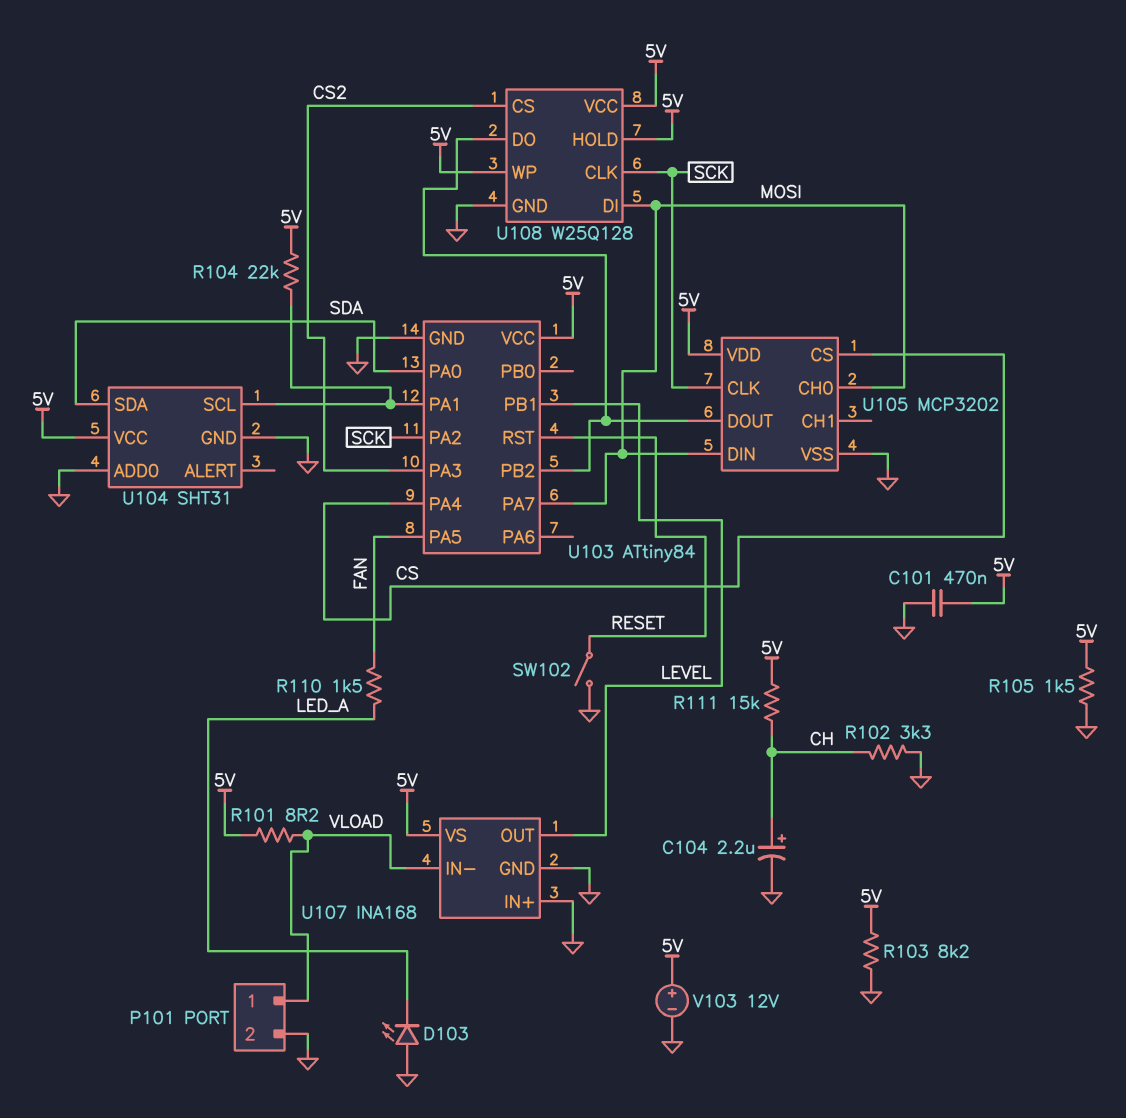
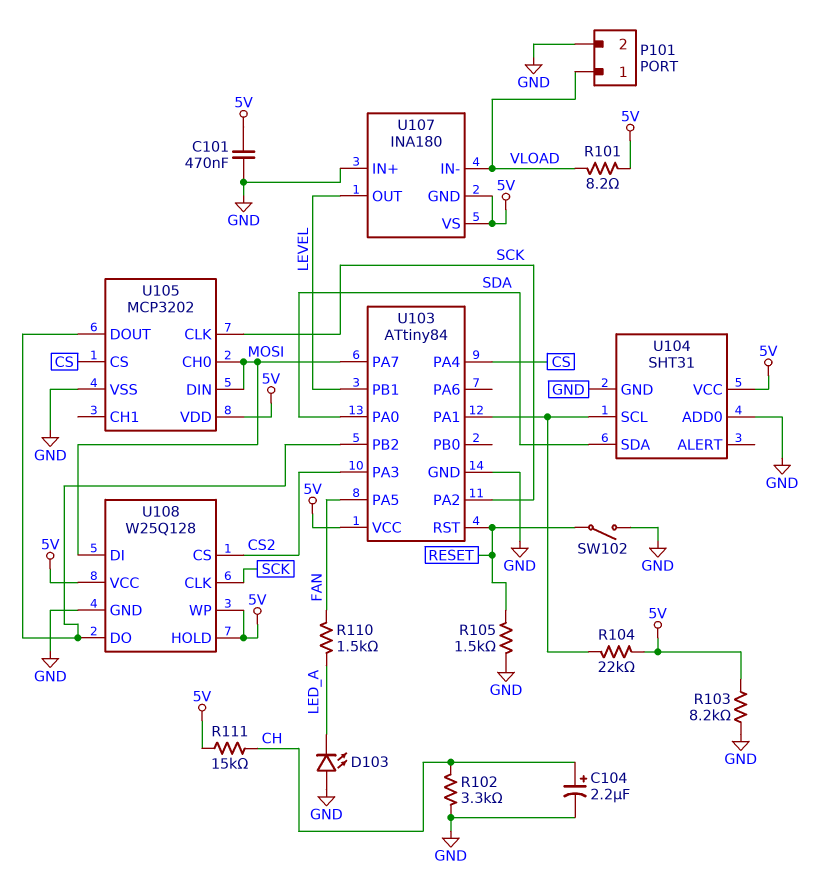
R105: 1.5k (5V, GND) -> 1.5k (GND, RESET)
U107: INA168 -> INA180
U107 pin GND: GND -> 5V
V103: 12V (plus 5V, minus GND) -> none

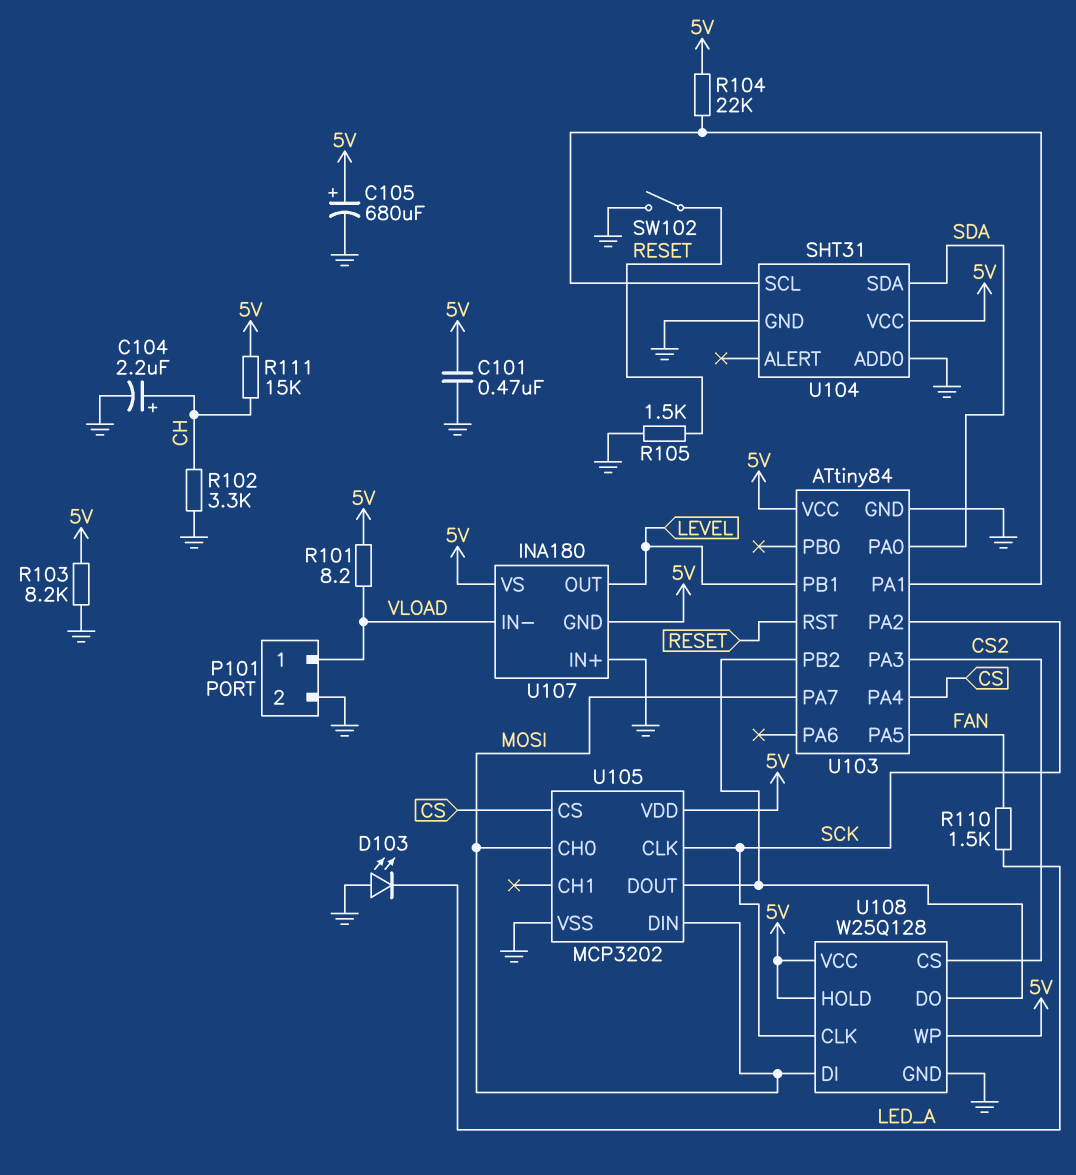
C105: none -> 680uF (plus 5V, minus GND)

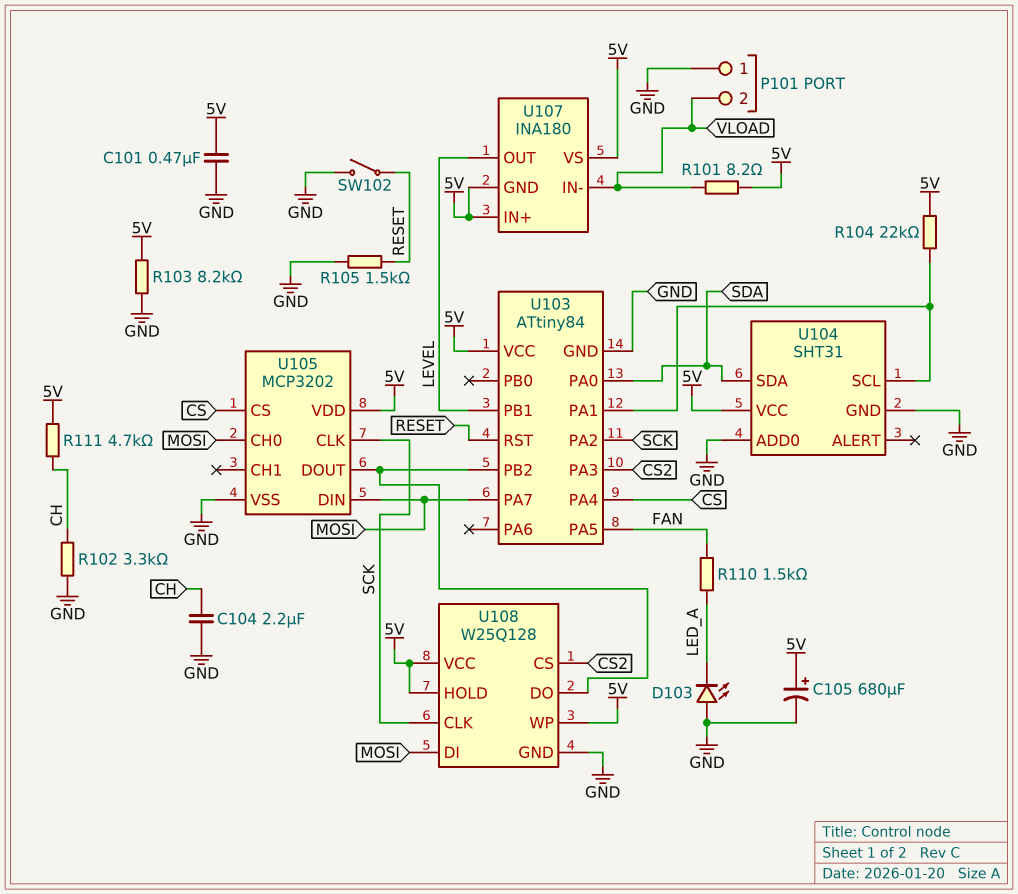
C104: 2.2uF (plus CH, minus GND) -> 2.2uF (CH, GND)
P101 pin 1: VLOAD -> GND
P101 pin 2: GND -> VLOAD
R111: 15k (5V, CH) -> 4.7k (5V, CH)
U107 pin IN+: GND -> 5V

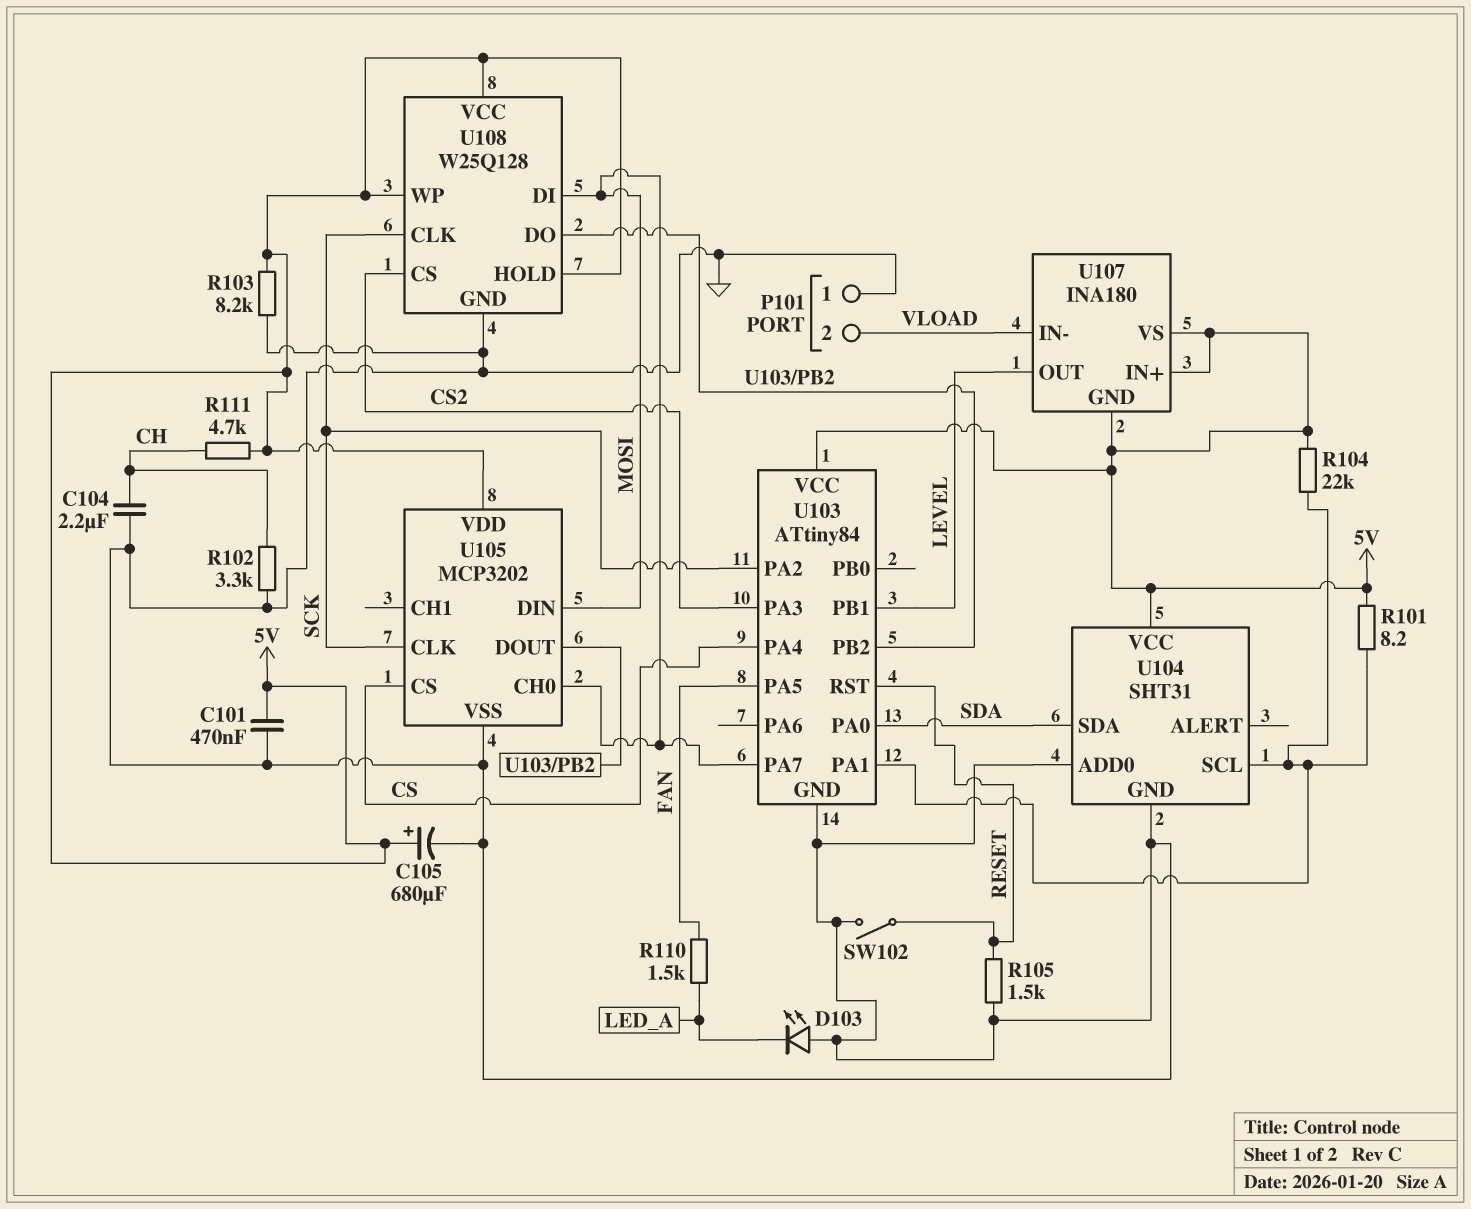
R101: 8.2 (5V, VLOAD) -> 8.2 (5V, U103/PA1)

